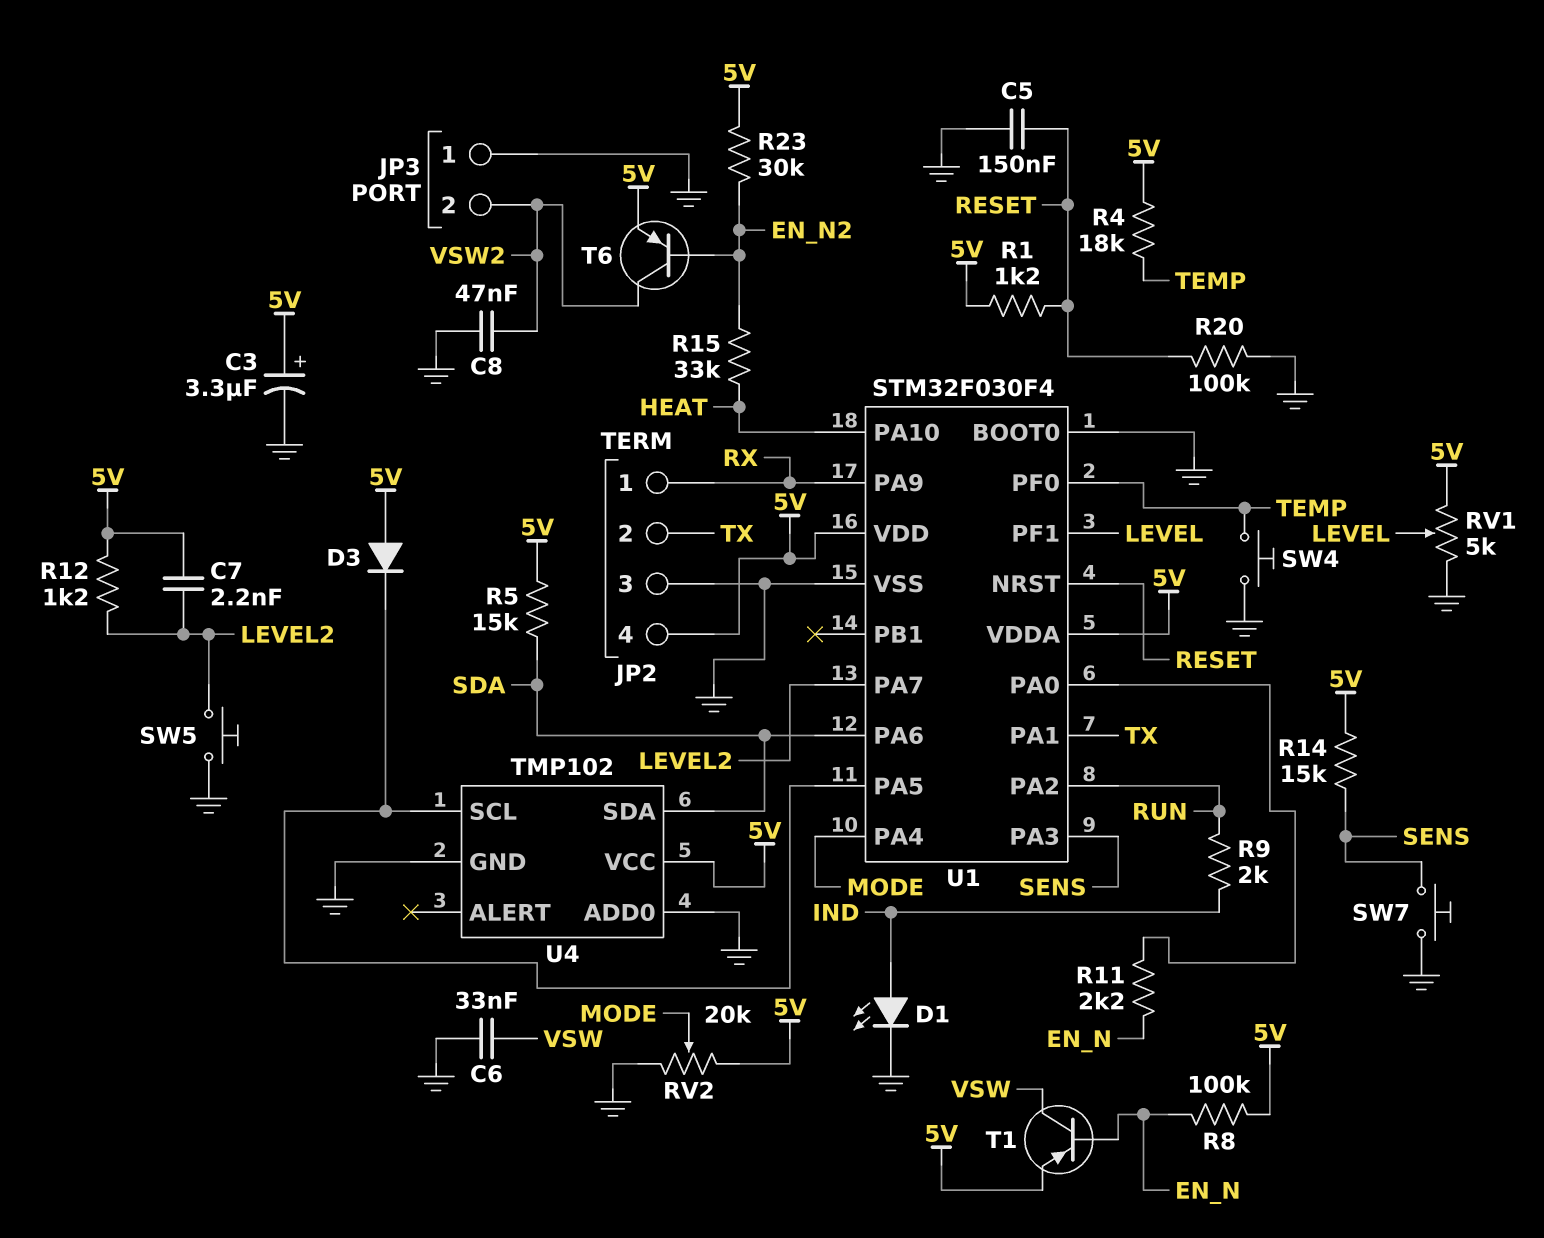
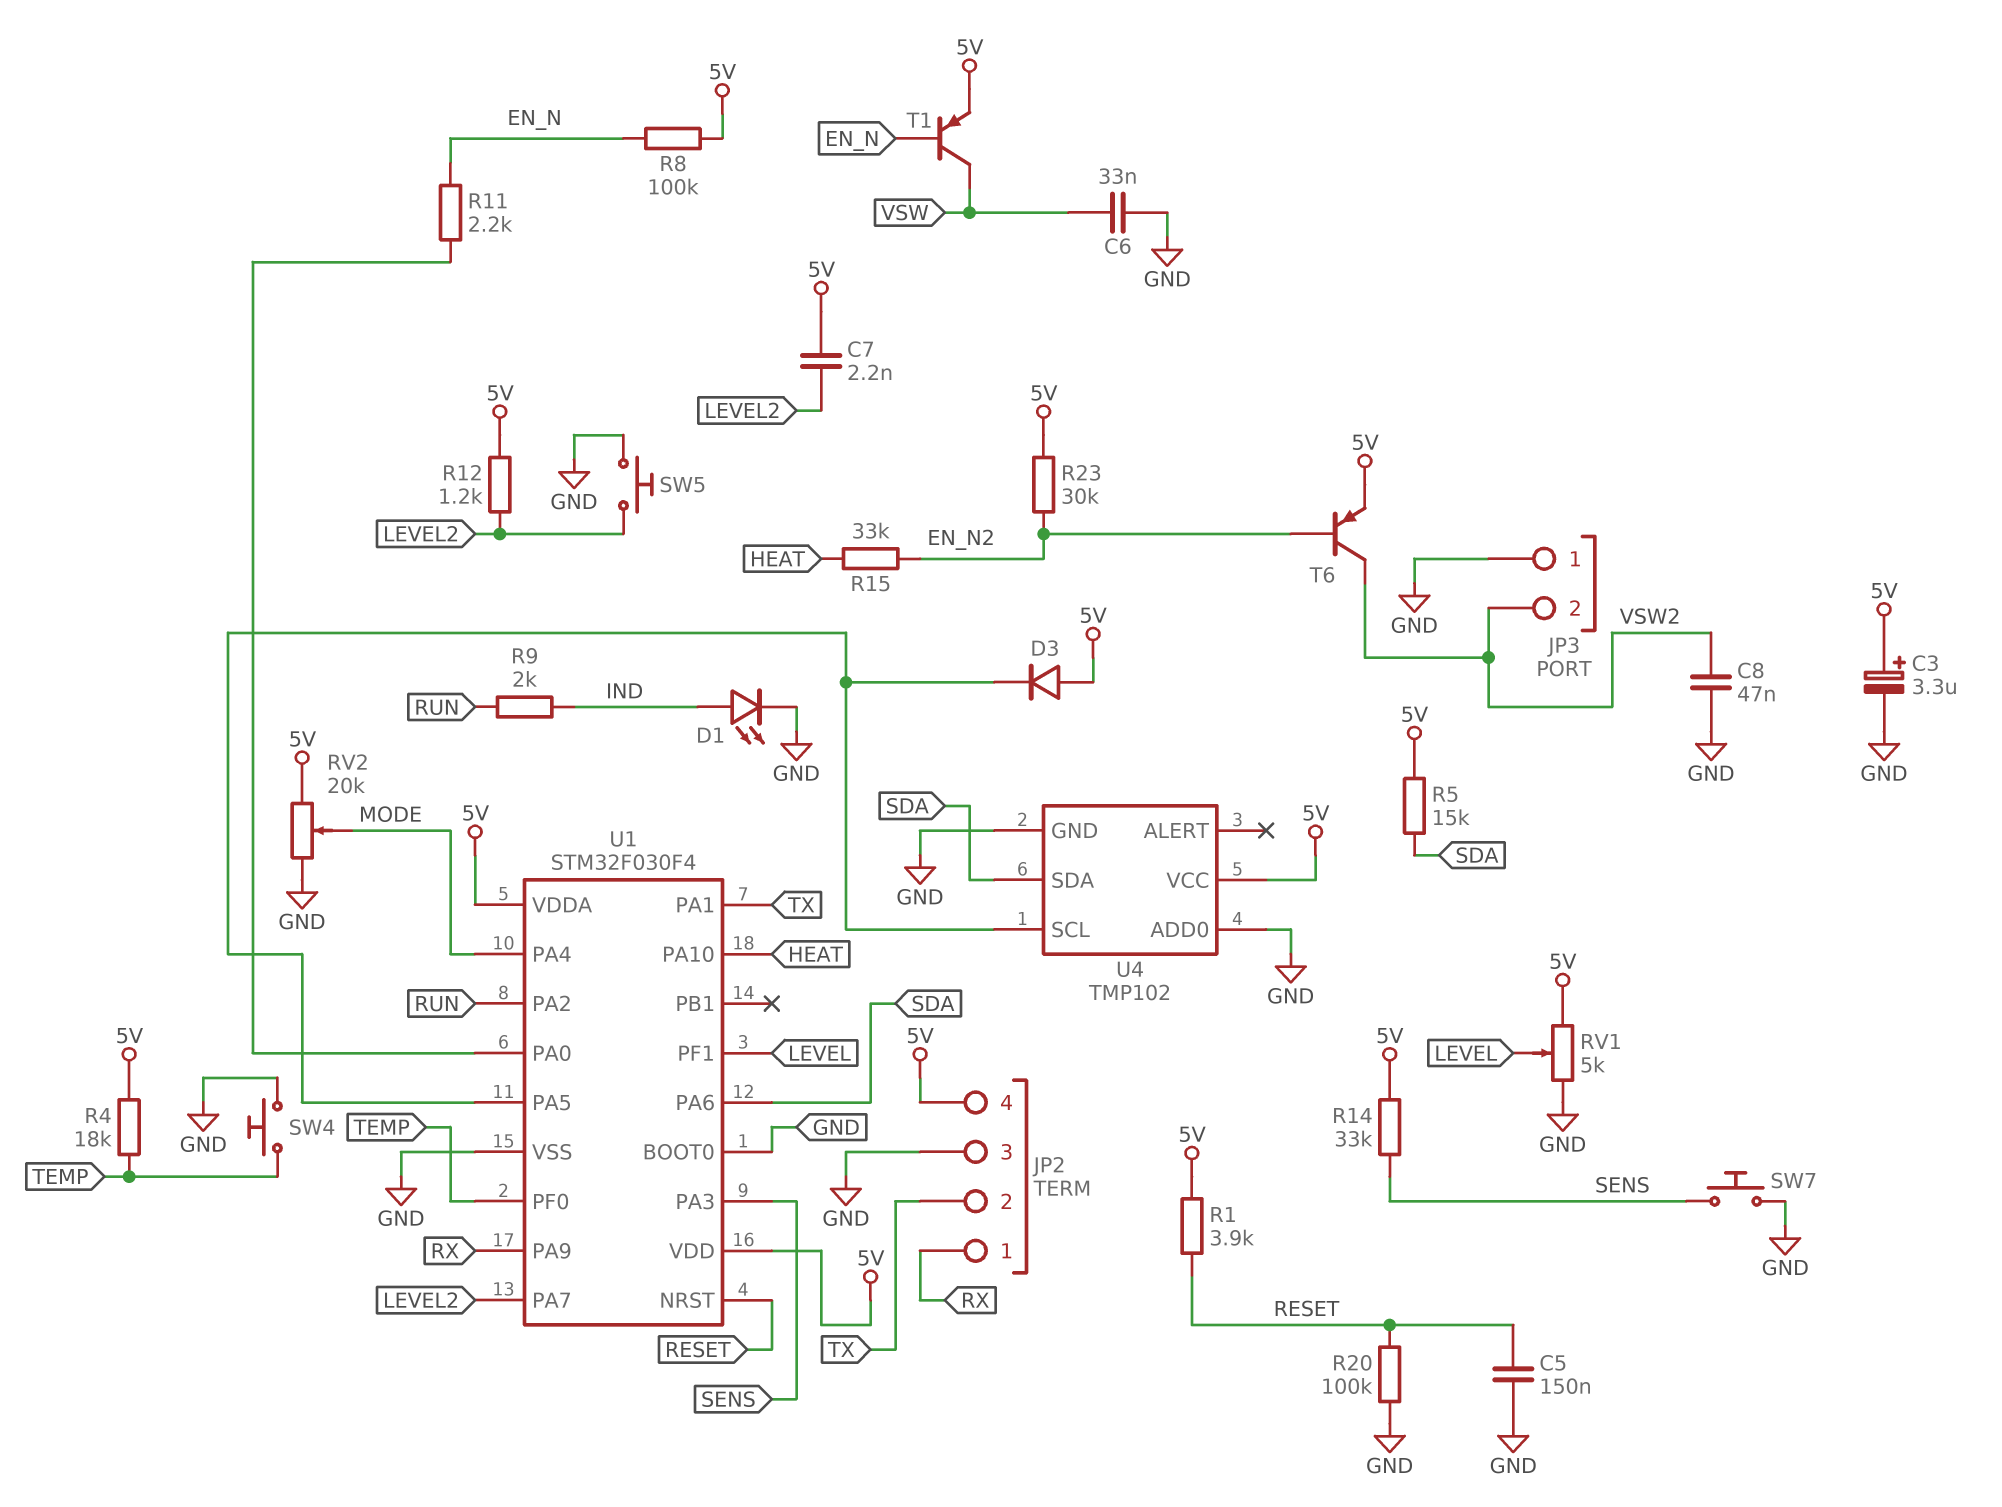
R1: 1.2k (5V, RESET) -> 3.9k (5V, RESET)
R14: 15k (5V, SENS) -> 33k (5V, SENS)

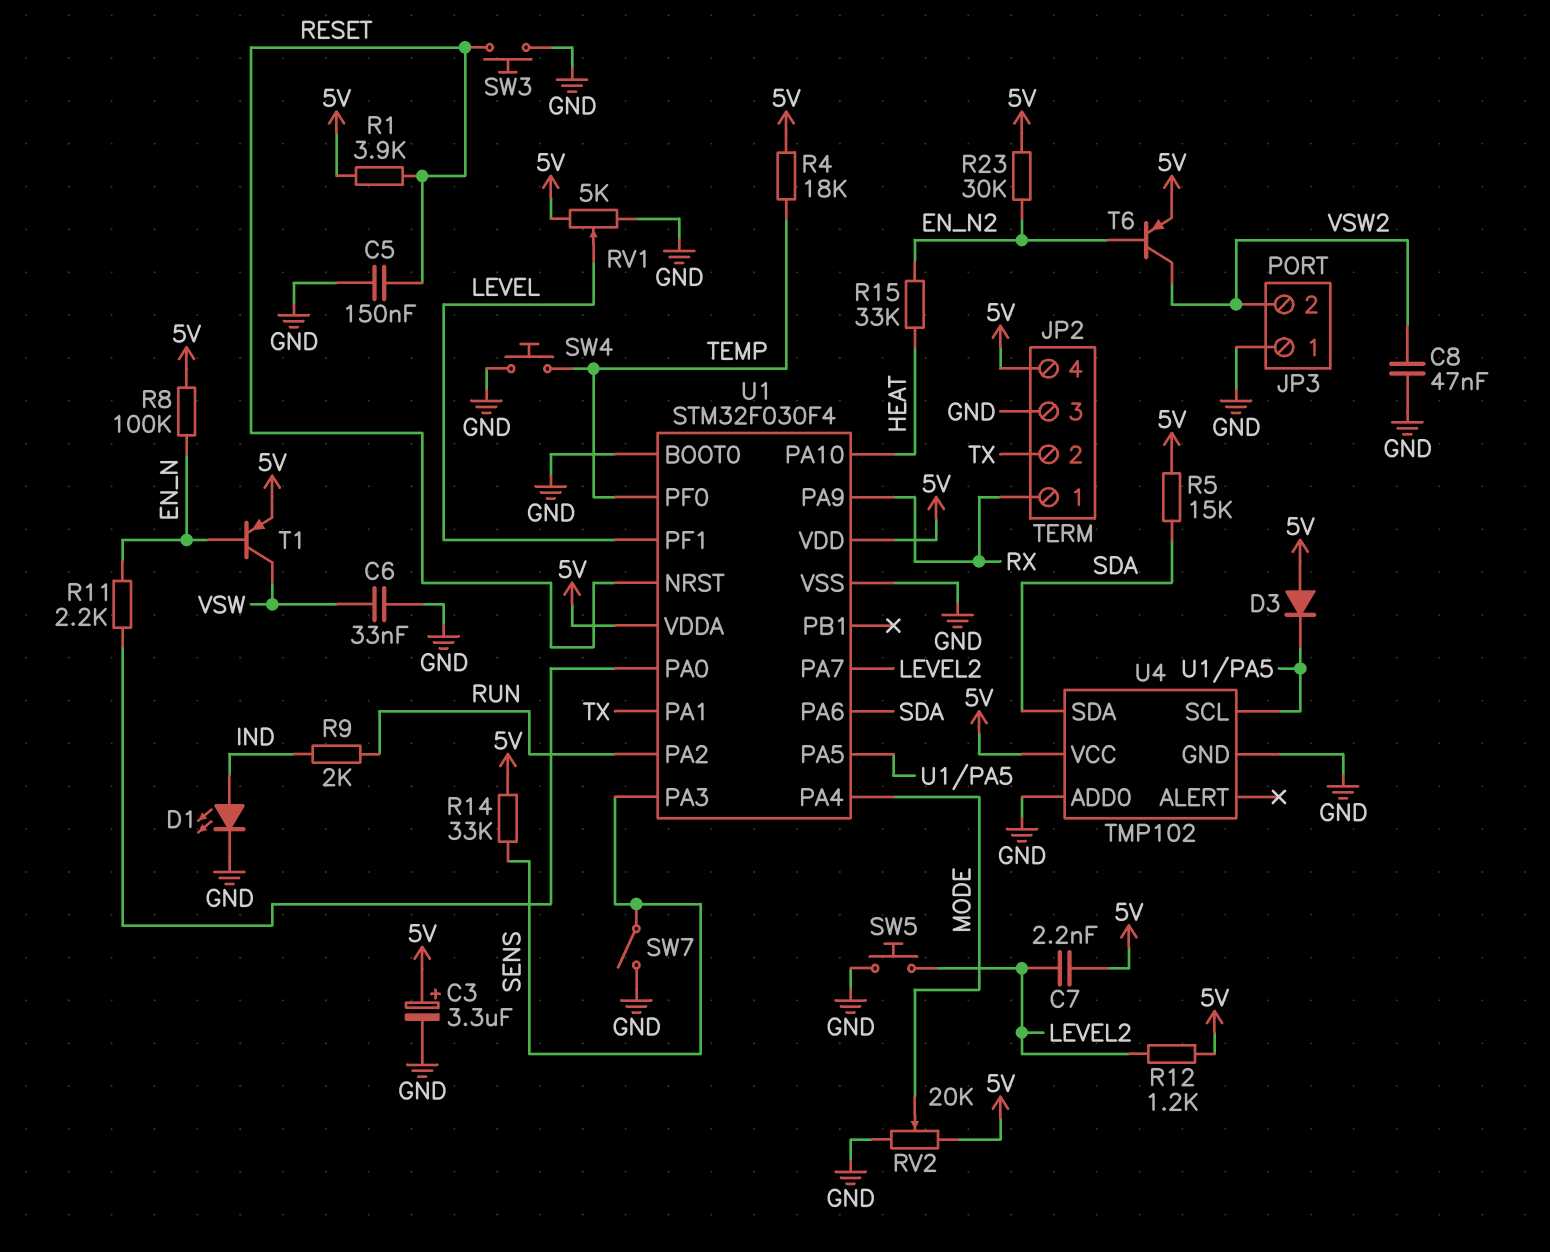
R20: 100k (GND, RESET) -> none
SW3: none -> button (GND, RESET)
SW7: button (GND, SENS) -> switch (GND, SENS)

